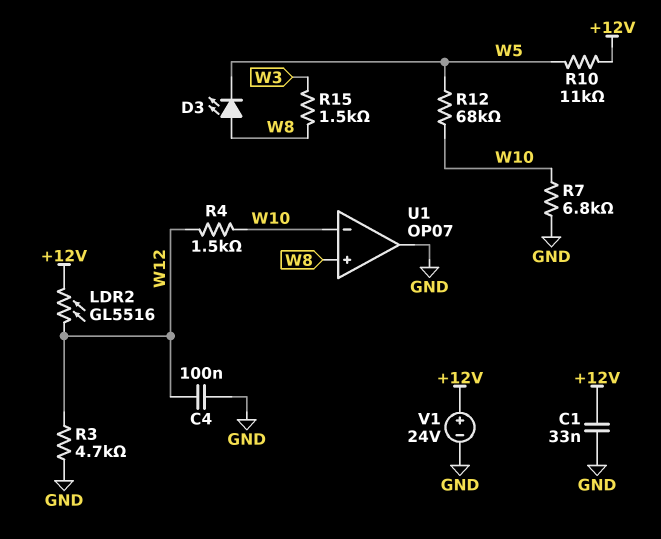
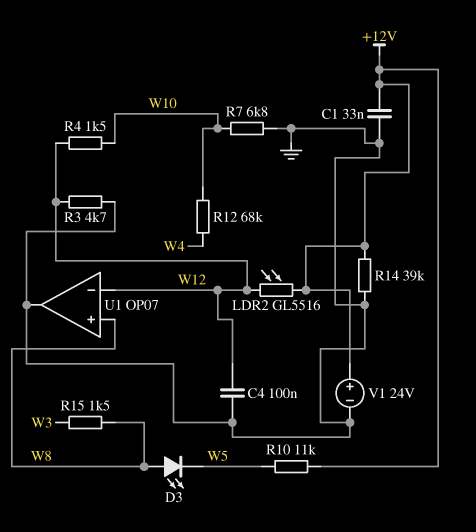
R12: 68k (W5, W10) -> 68k (W4, W10)
R14: none -> 39k (+12V, GND)
U1 pin in-: W10 -> W12

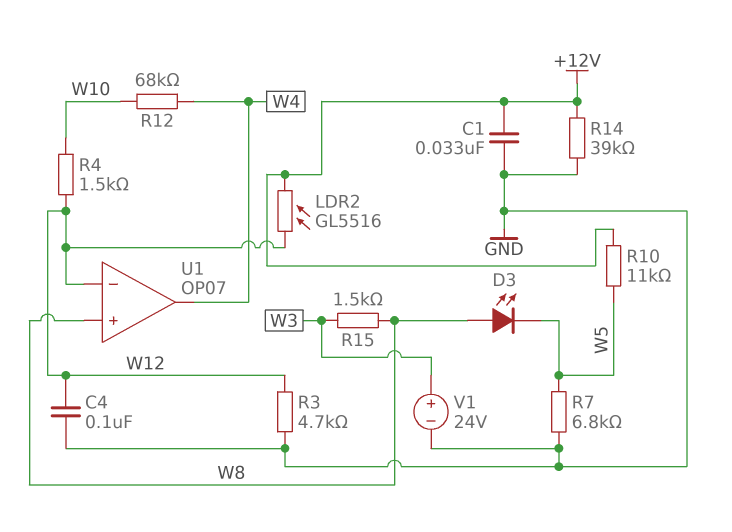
R7: 6.8k (GND, W10) -> 6.8k (GND, W5)
U1 pin out: GND -> W4
V1: 24V (plus +12V, minus GND) -> 24V (plus W3, minus GND)

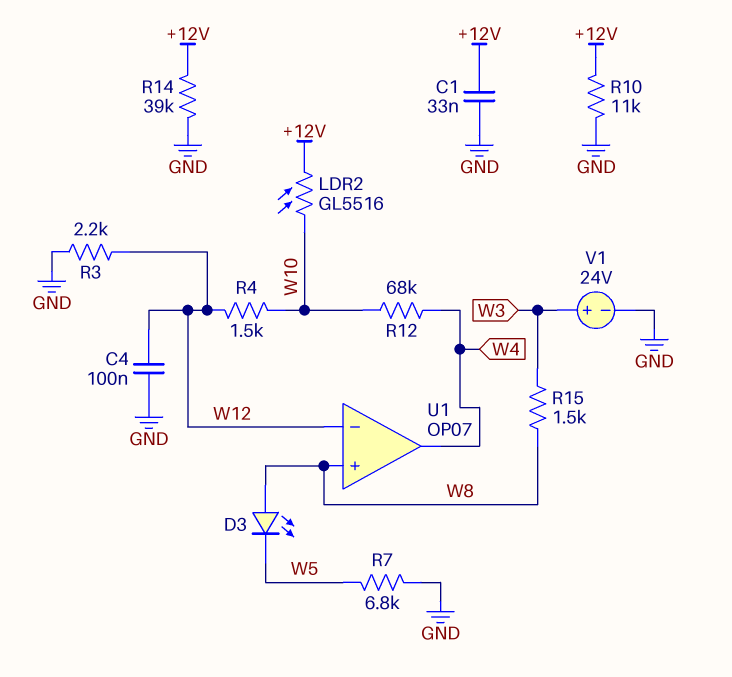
LDR2: GL5516 (+12V, W12) -> GL5516 (+12V, W10)
R3: 4.7k (GND, W12) -> 2.2k (GND, W12)
R10: 11k (+12V, W5) -> 11k (+12V, GND)

